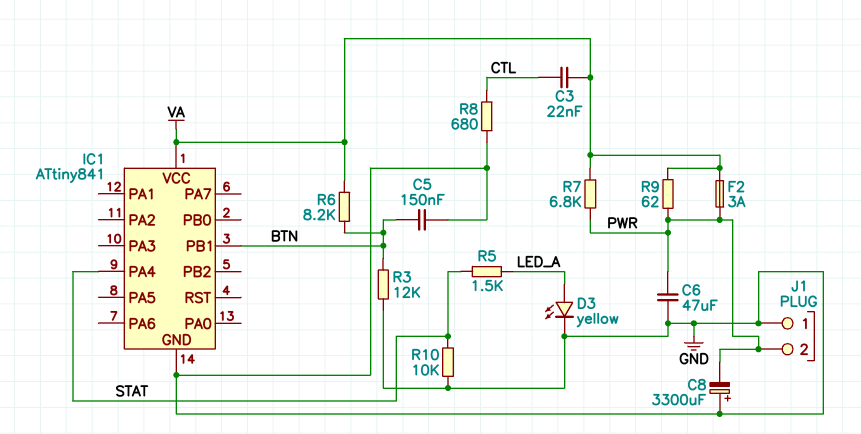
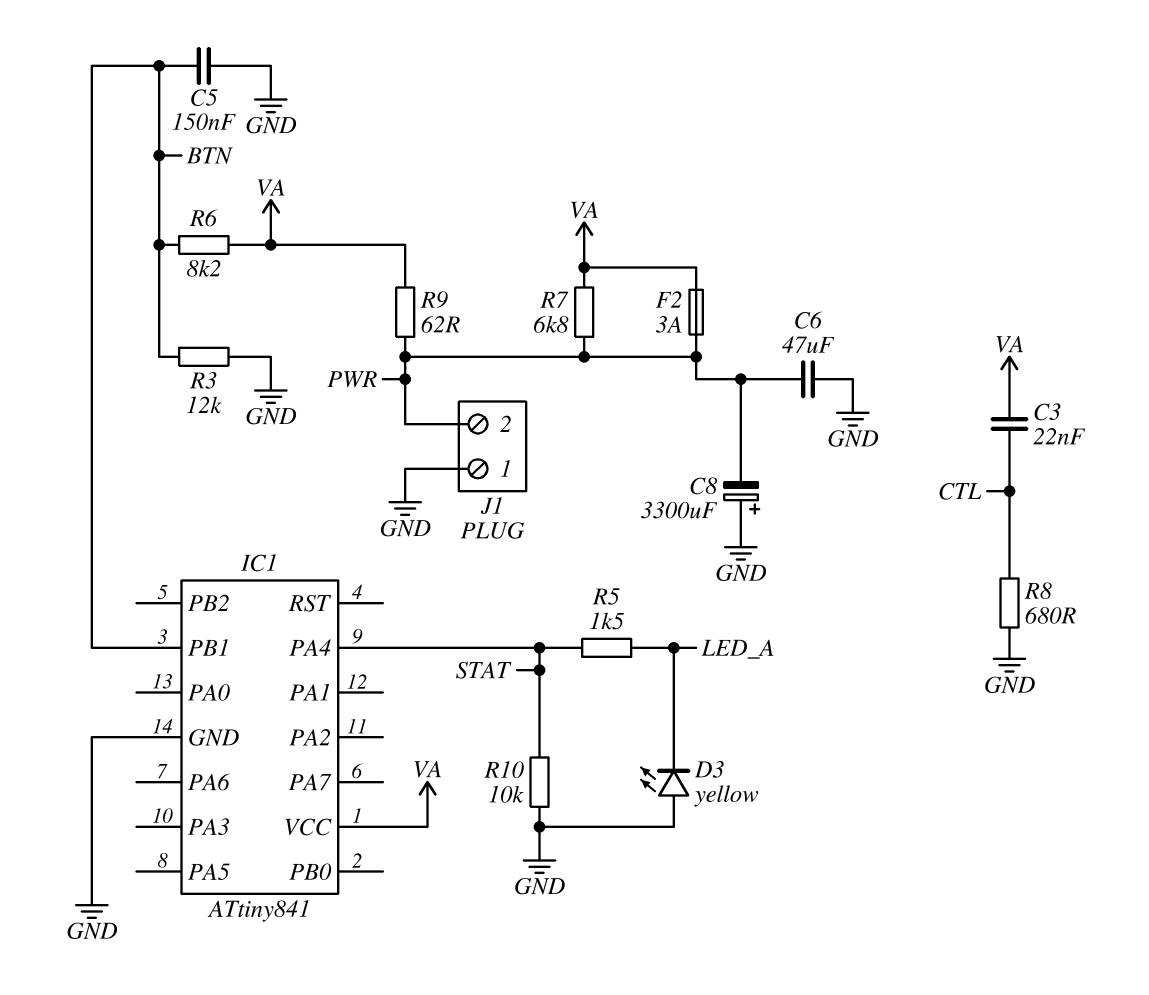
D3: LED yellow (A LED_A, K GND) -> LED yellow (A GND, K LED_A)

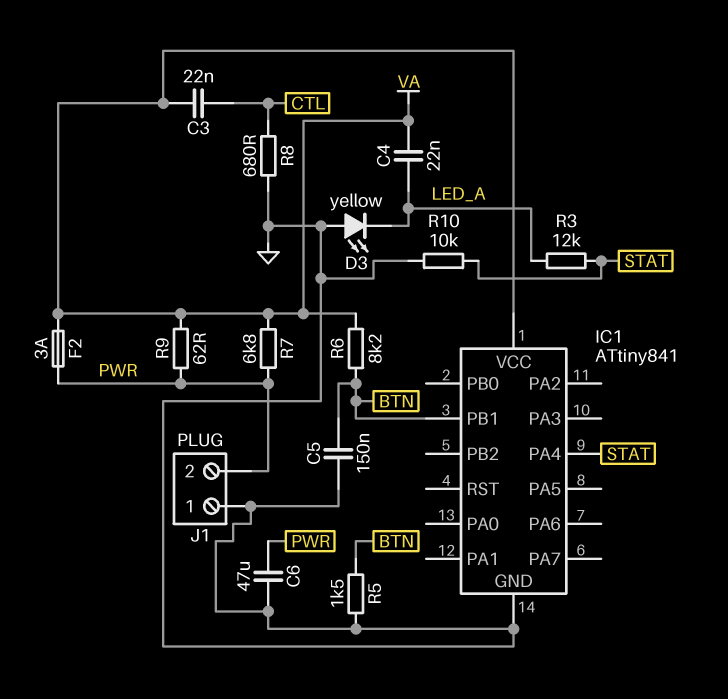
C4: none -> 22nF (LED_A, VA)
C8: 3300uF (plus GND, minus PWR) -> none
R3: 12k (BTN, GND) -> 12k (LED_A, STAT)
R5: 1.5k (LED_A, STAT) -> 1.5k (BTN, GND)

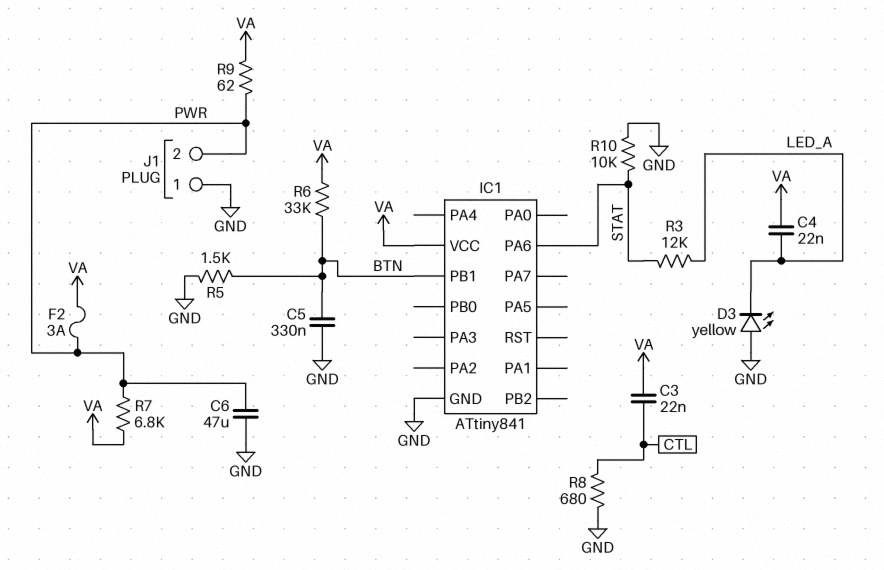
C5: 150nF (BTN, GND) -> 330nF (BTN, GND)
IC1 pin PA4: STAT -> none
IC1 pin PA6: none -> STAT
R6: 8.2k (BTN, VA) -> 33k (BTN, VA)

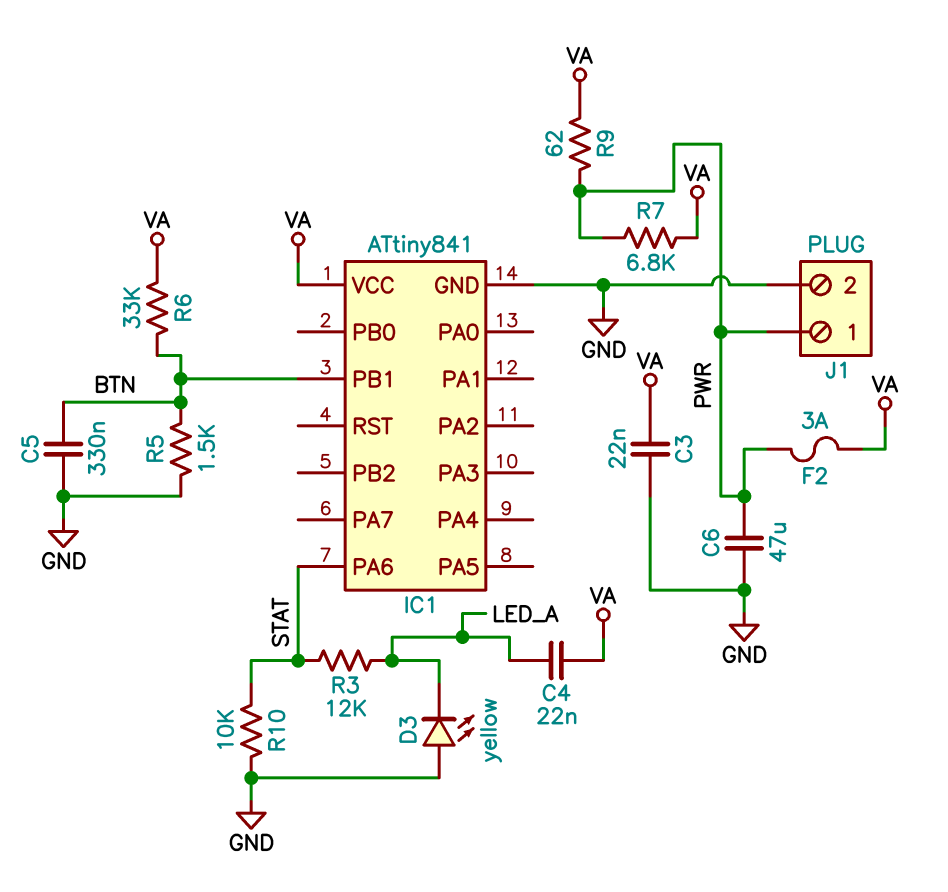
C3: 22nF (CTL, VA) -> 22nF (GND, VA)
J1 pin 1: GND -> PWR
J1 pin 2: PWR -> GND
R8: 680 (CTL, GND) -> none

